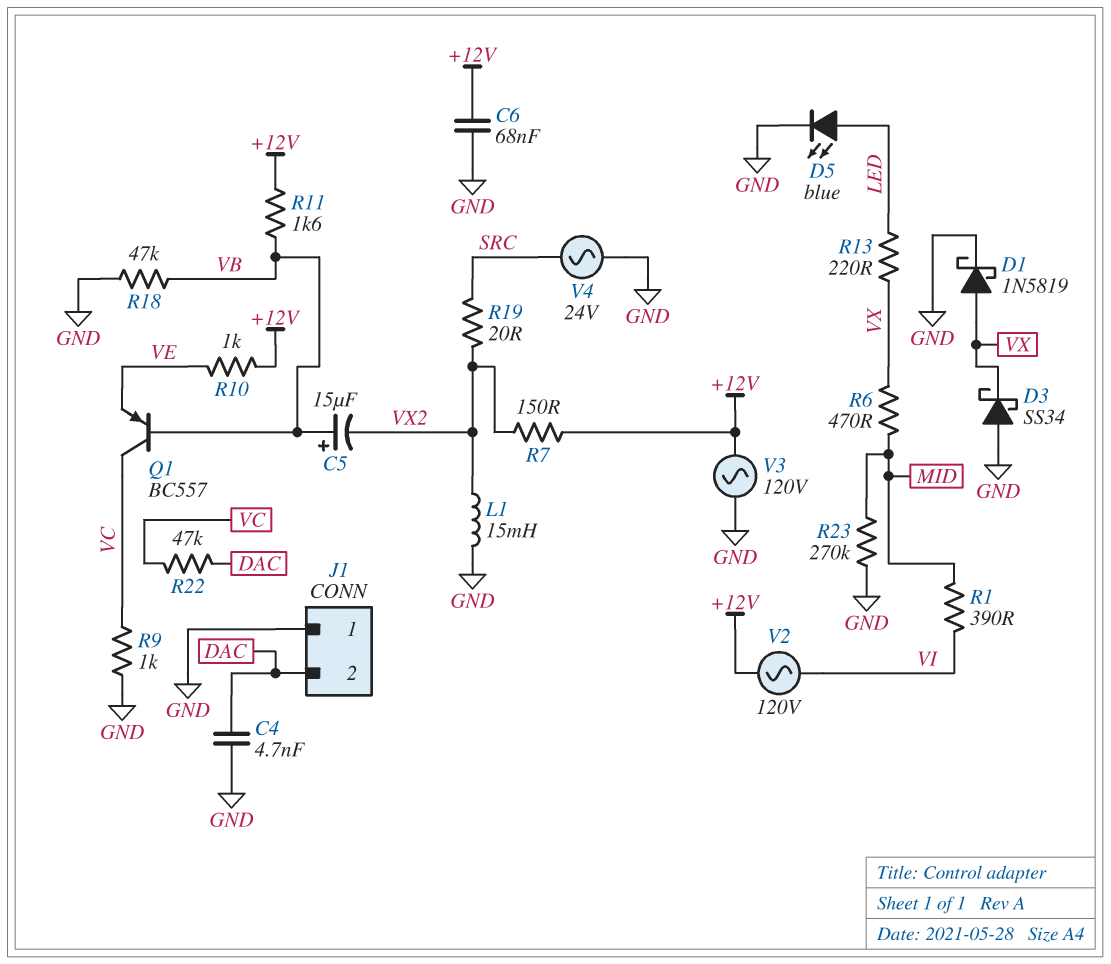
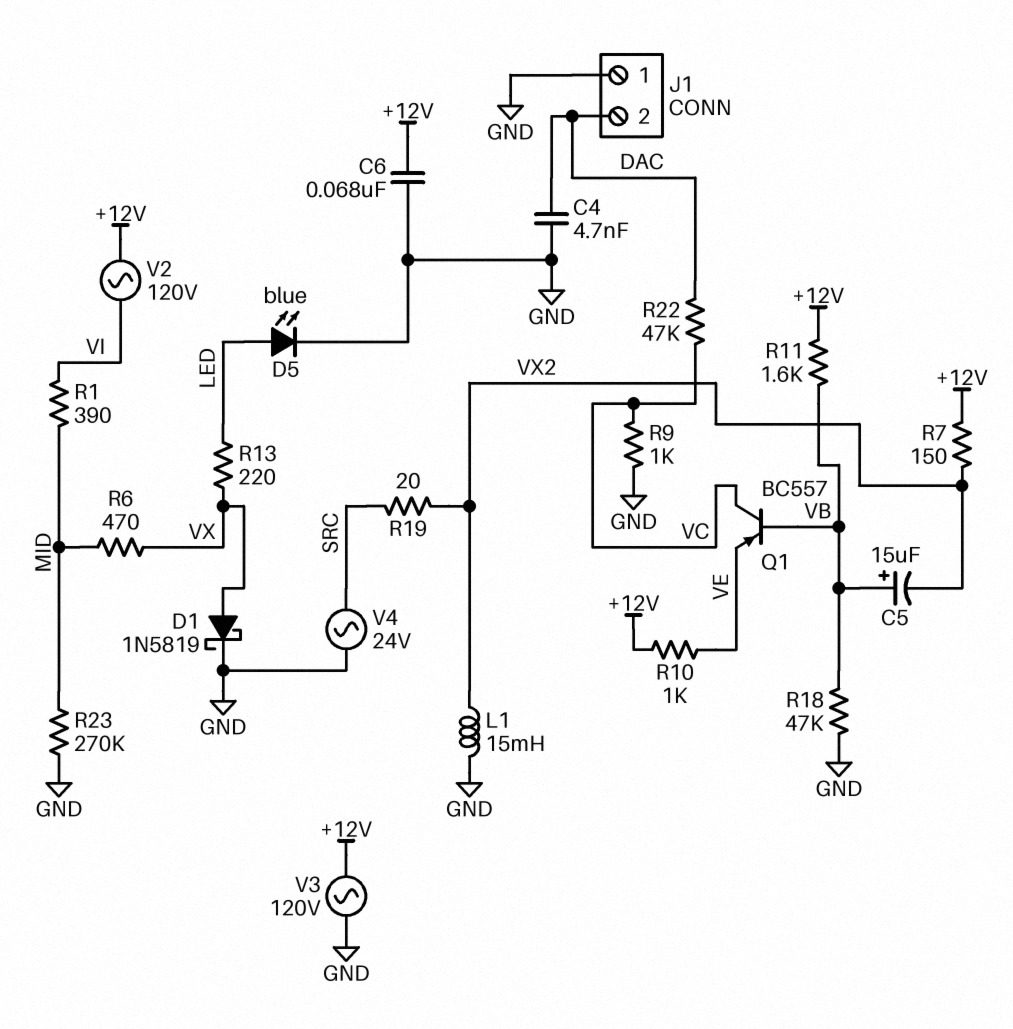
D3: schottky SS34 (A GND, K VX) -> none

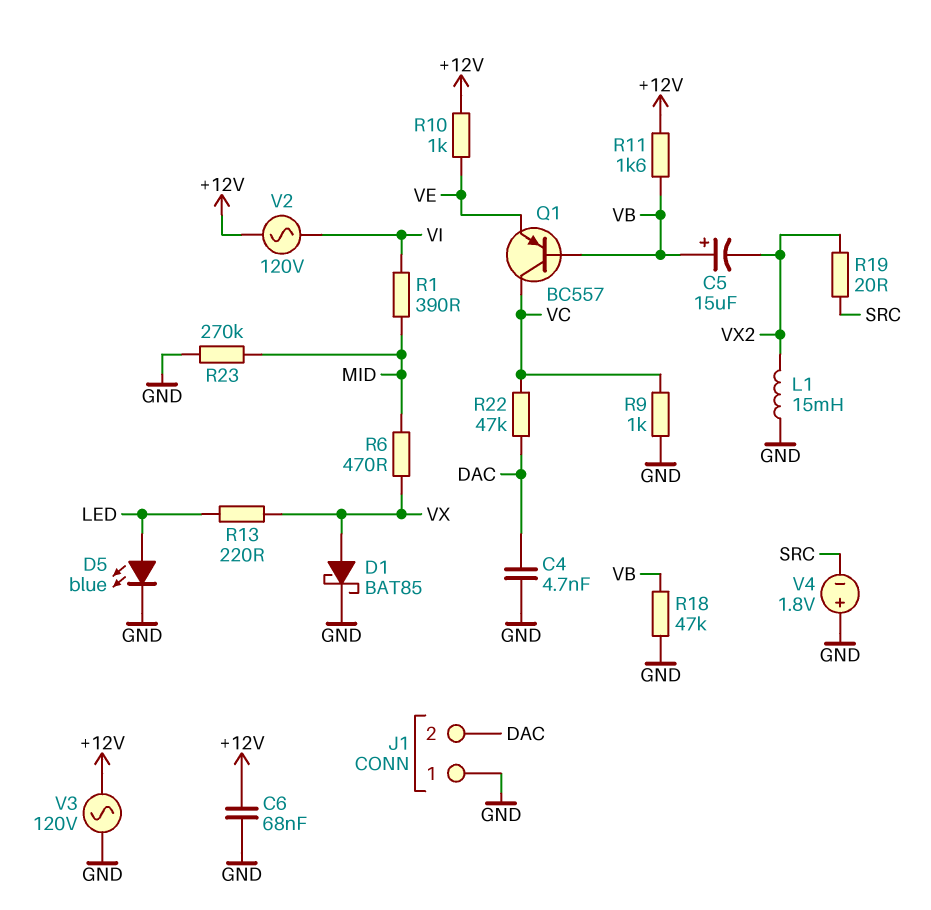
D1: schottky 1N5819 (A VX, K GND) -> schottky BAT85 (A VX, K GND)
R7: 150 (+12V, VX2) -> none
V4: AC 24V (GND, SRC) -> 1.8V (plus GND, minus SRC)

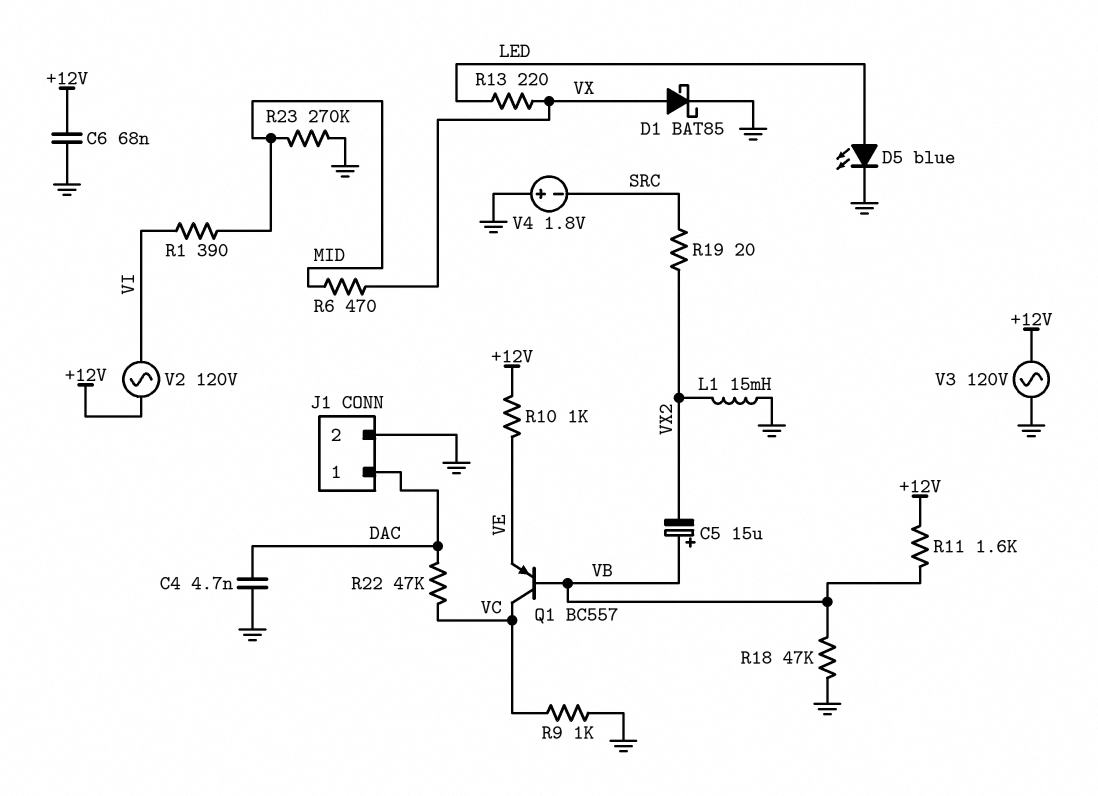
J1 pin 1: GND -> DAC
J1 pin 2: DAC -> GND

